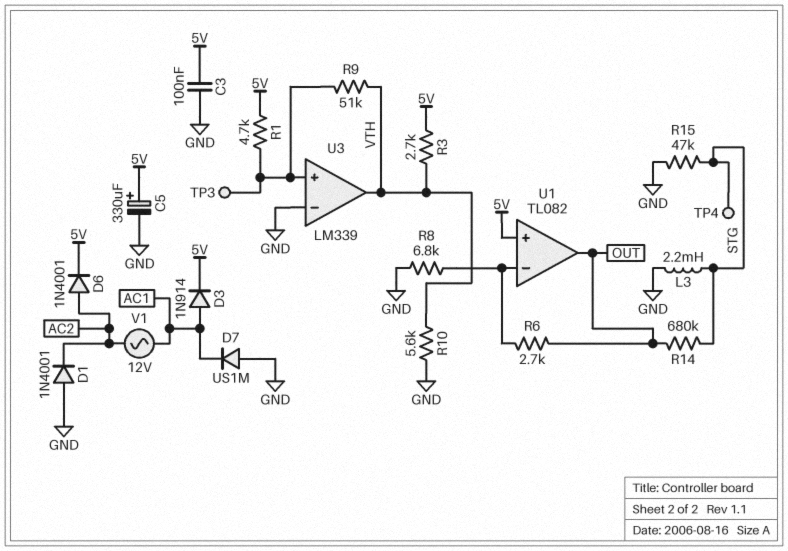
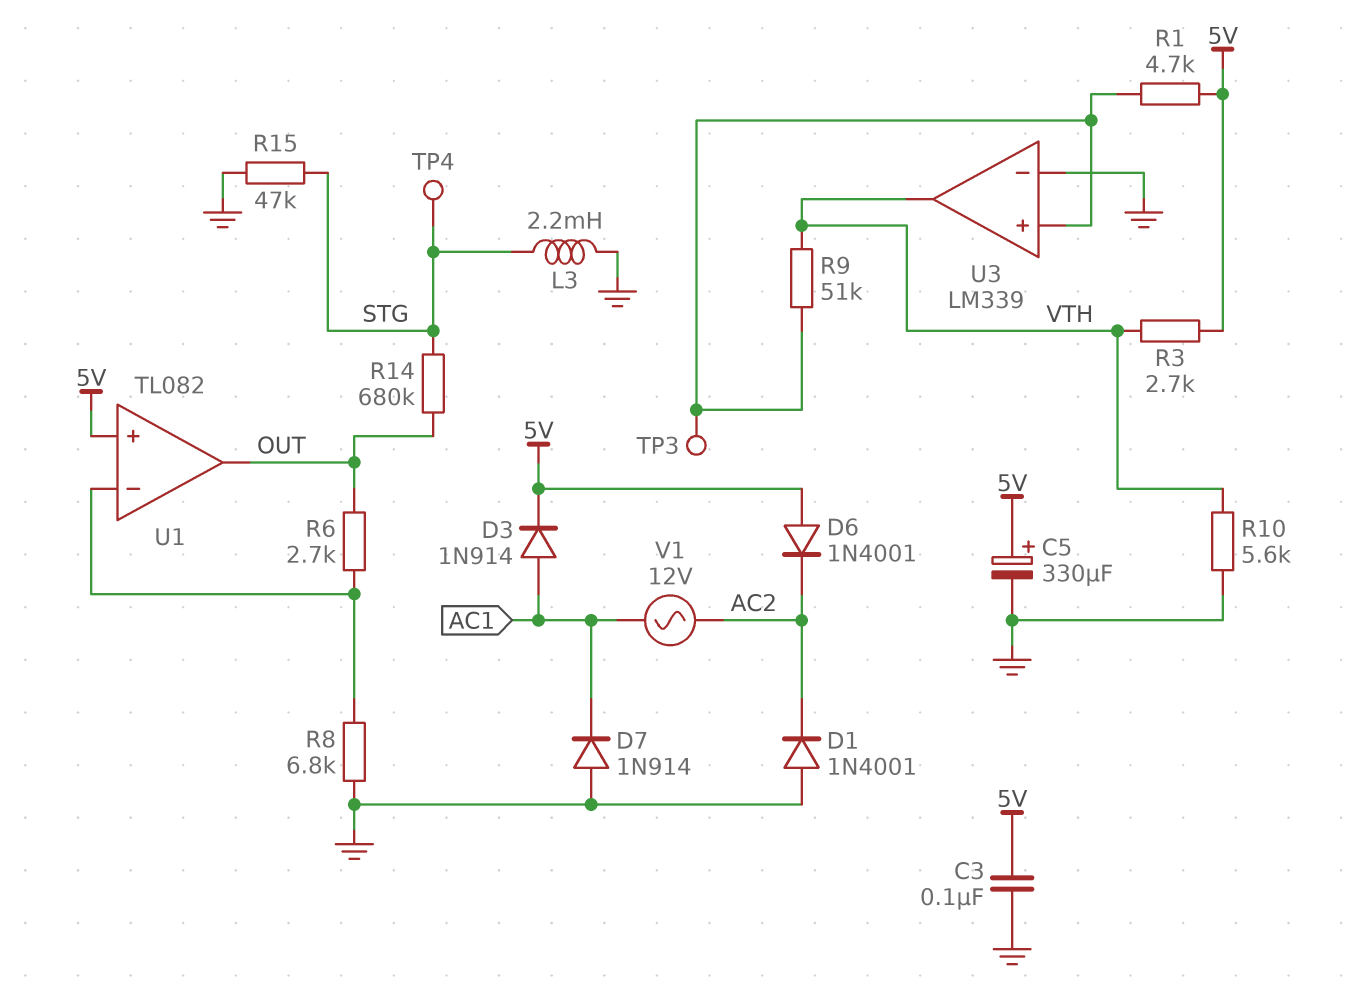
D6: diode 1N4001 (A AC2, K 5V) -> diode 1N4001 (A 5V, K AC2)
D7: diode US1M (A GND, K AC1) -> diode 1N914 (A GND, K AC1)

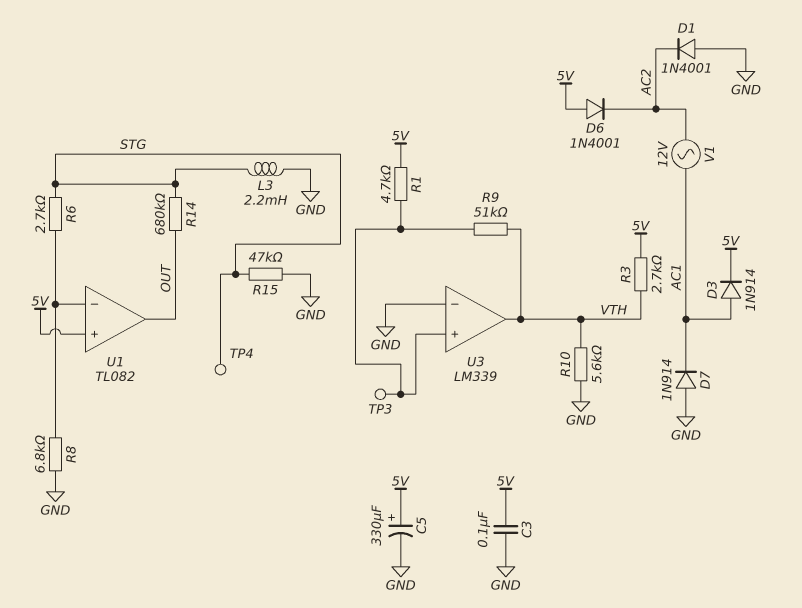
R6: 2.7k (OUT, U1/in-) -> 2.7k (STG, U1/in-)

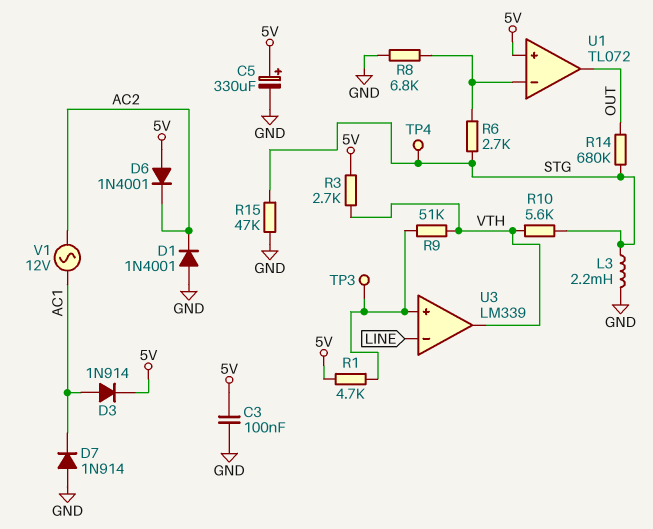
R10: 5.6k (GND, VTH) -> 5.6k (STG, VTH)
U1: TL082 -> TL072
U3 pin in-: GND -> LINE

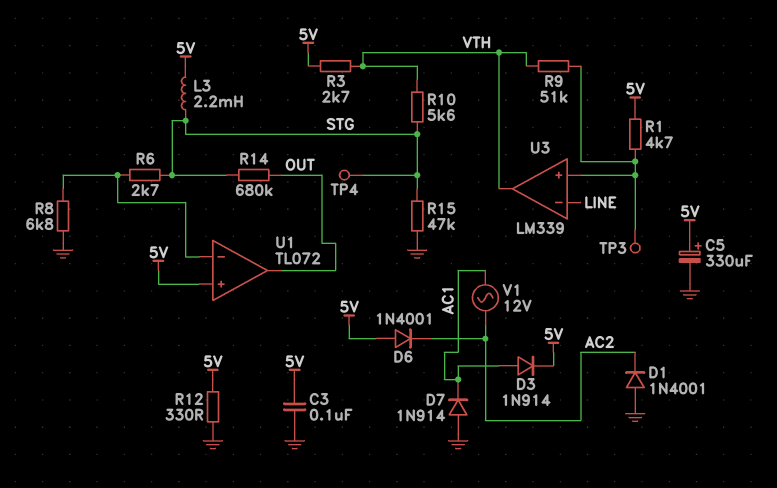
L3: 2.2mH (GND, STG) -> 2.2mH (5V, STG)
R12: none -> 330 (5V, GND)

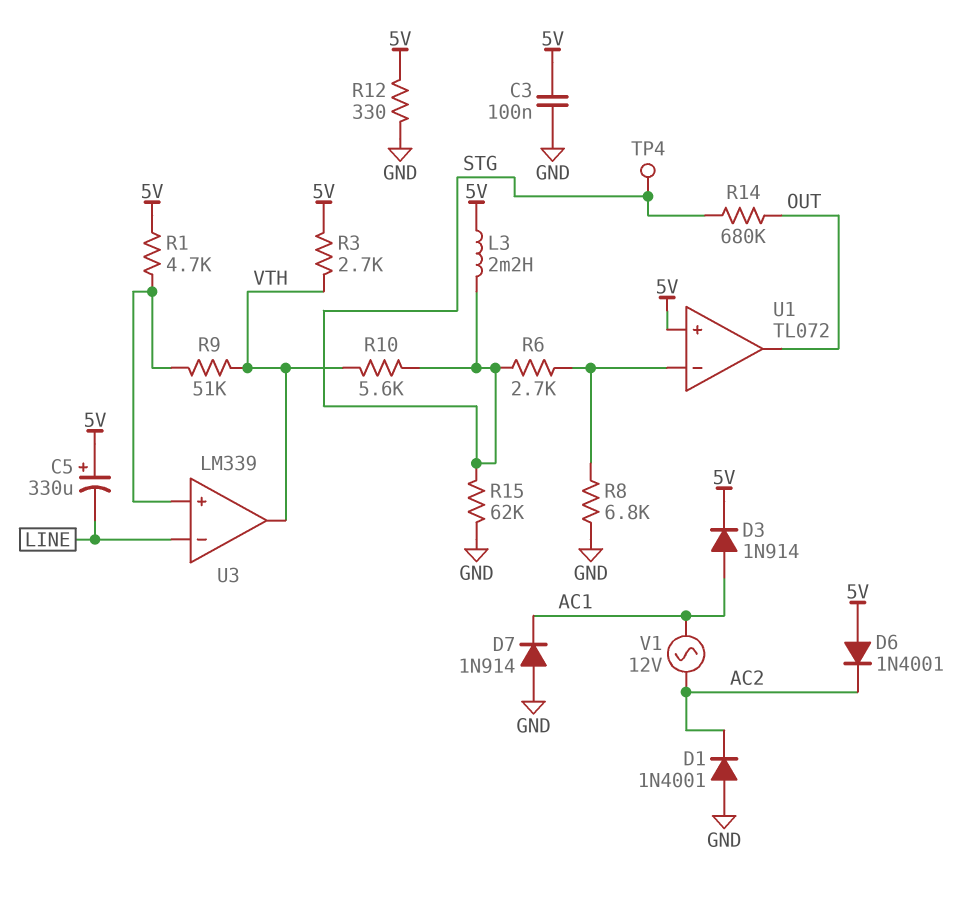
C5: 330uF (plus 5V, minus GND) -> 330uF (plus 5V, minus LINE)
R15: 47k (GND, STG) -> 62k (GND, STG)
TP3: test point (U3/in+) -> none

